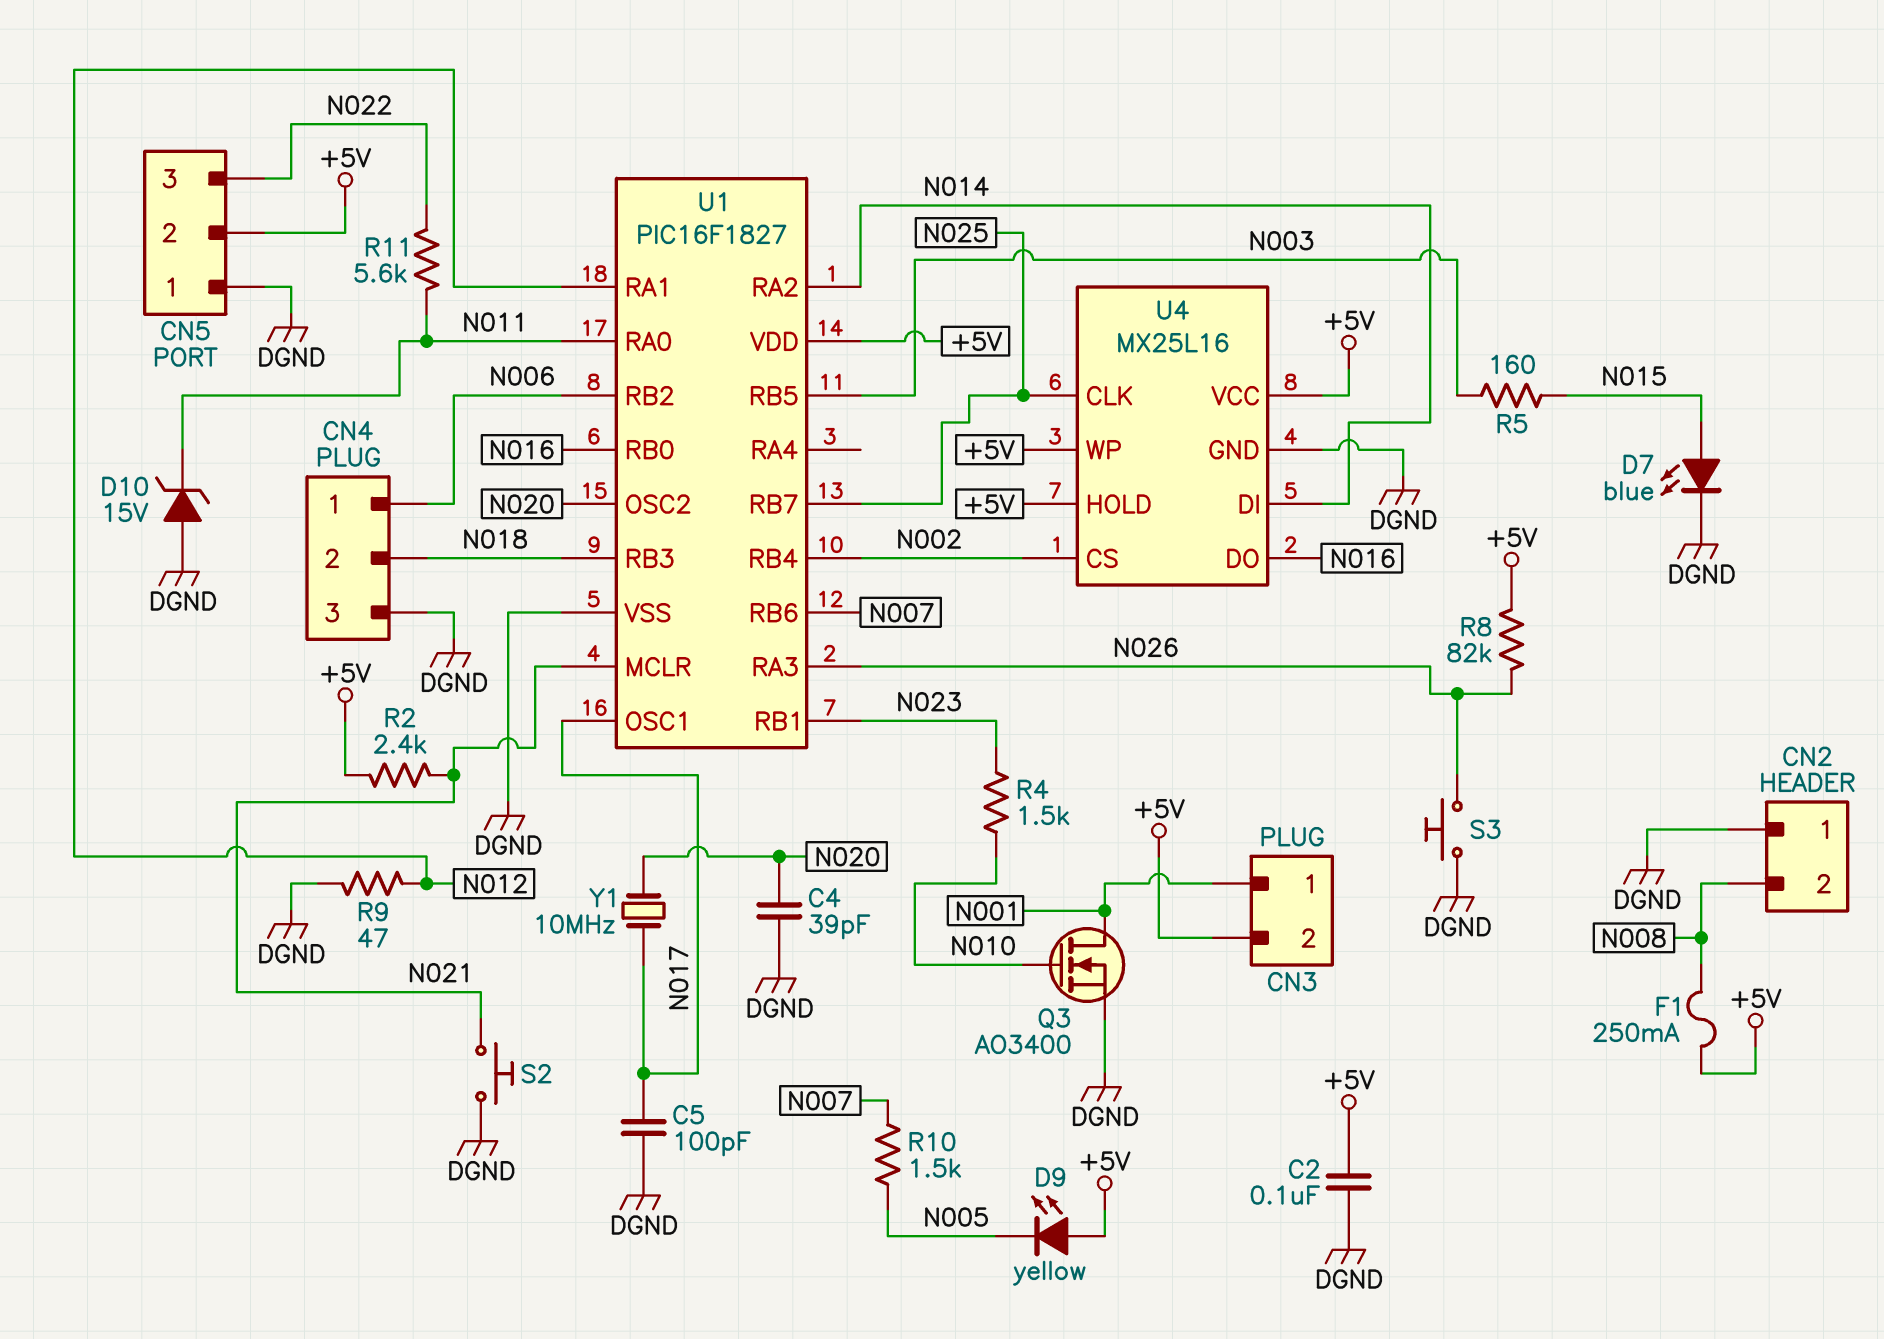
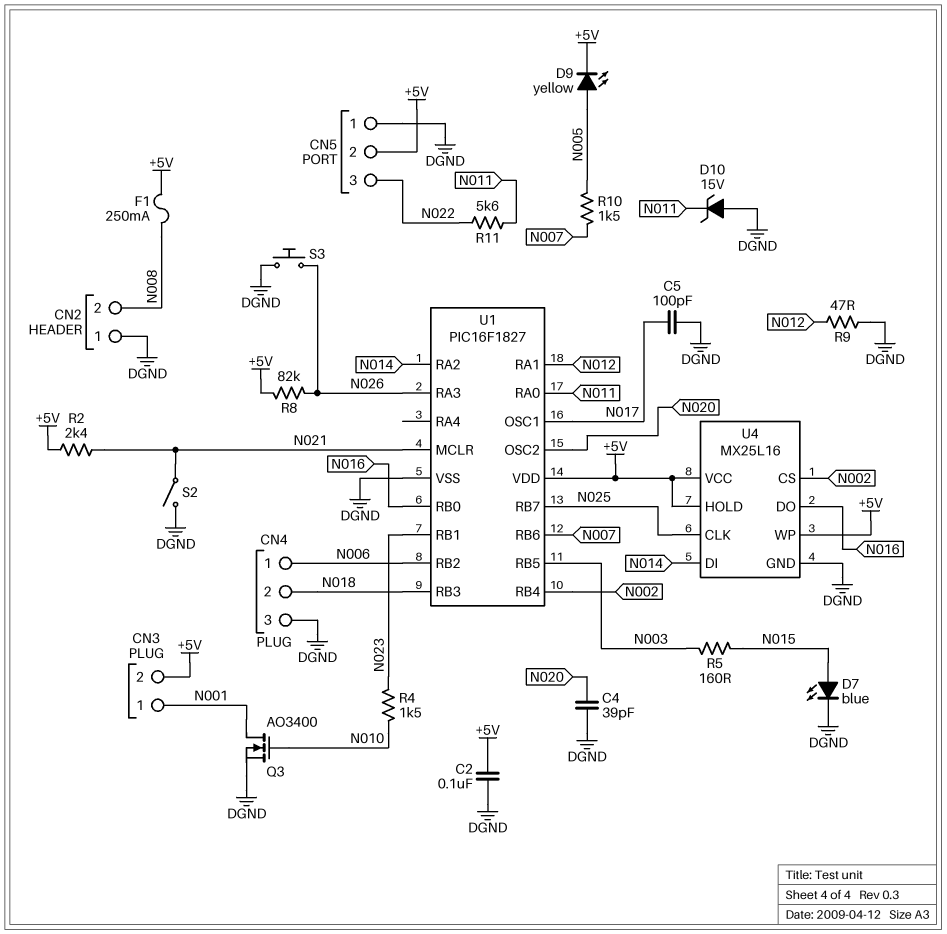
D9: LED yellow (A +5V, K N005) -> LED yellow (A N005, K +5V)
S2: button (DGND, N021) -> switch (DGND, N021)
Y1: 10MHz (N017, N020) -> none

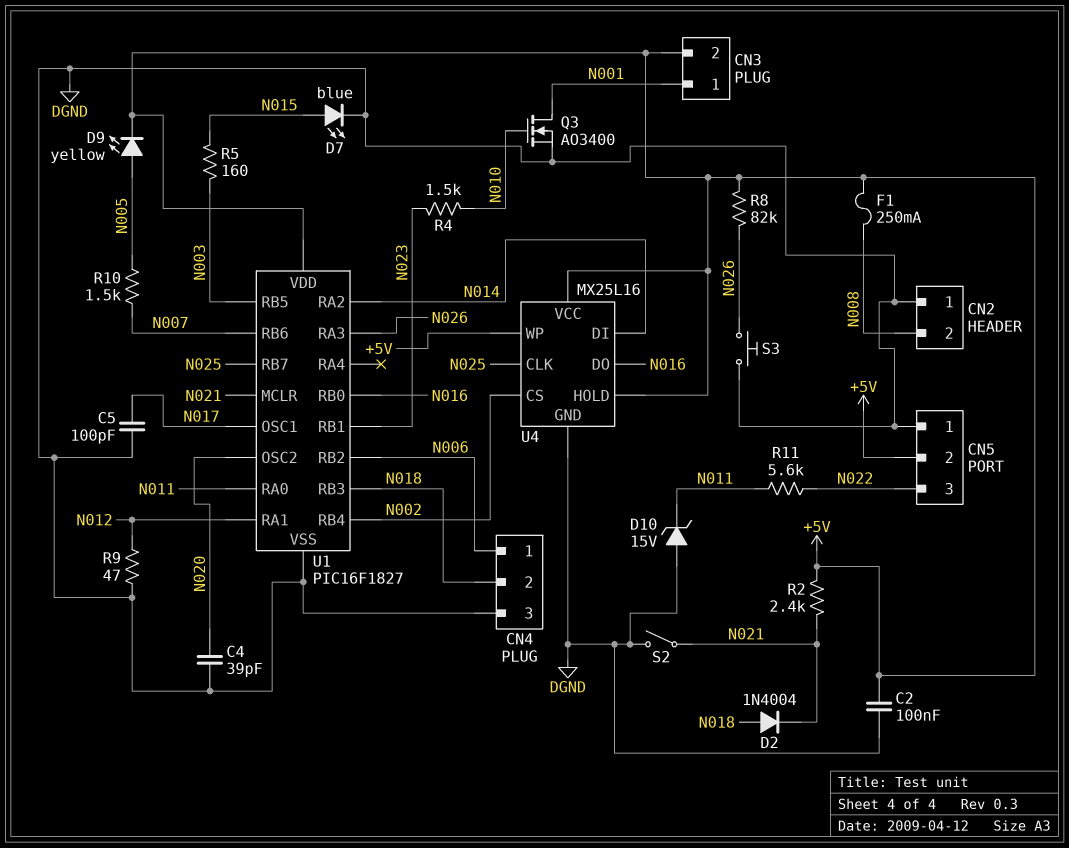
D2: none -> diode 1N4004 (A N018, K N021)

